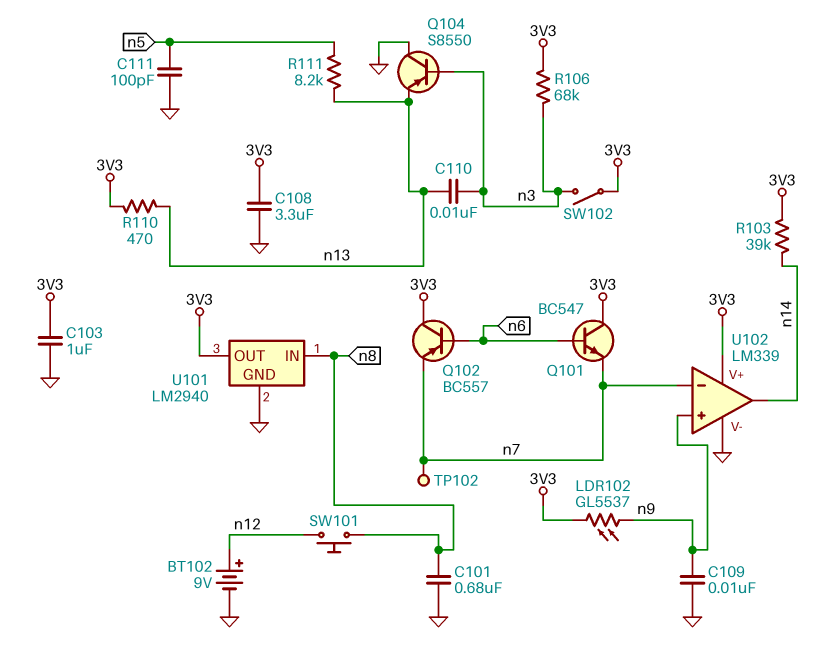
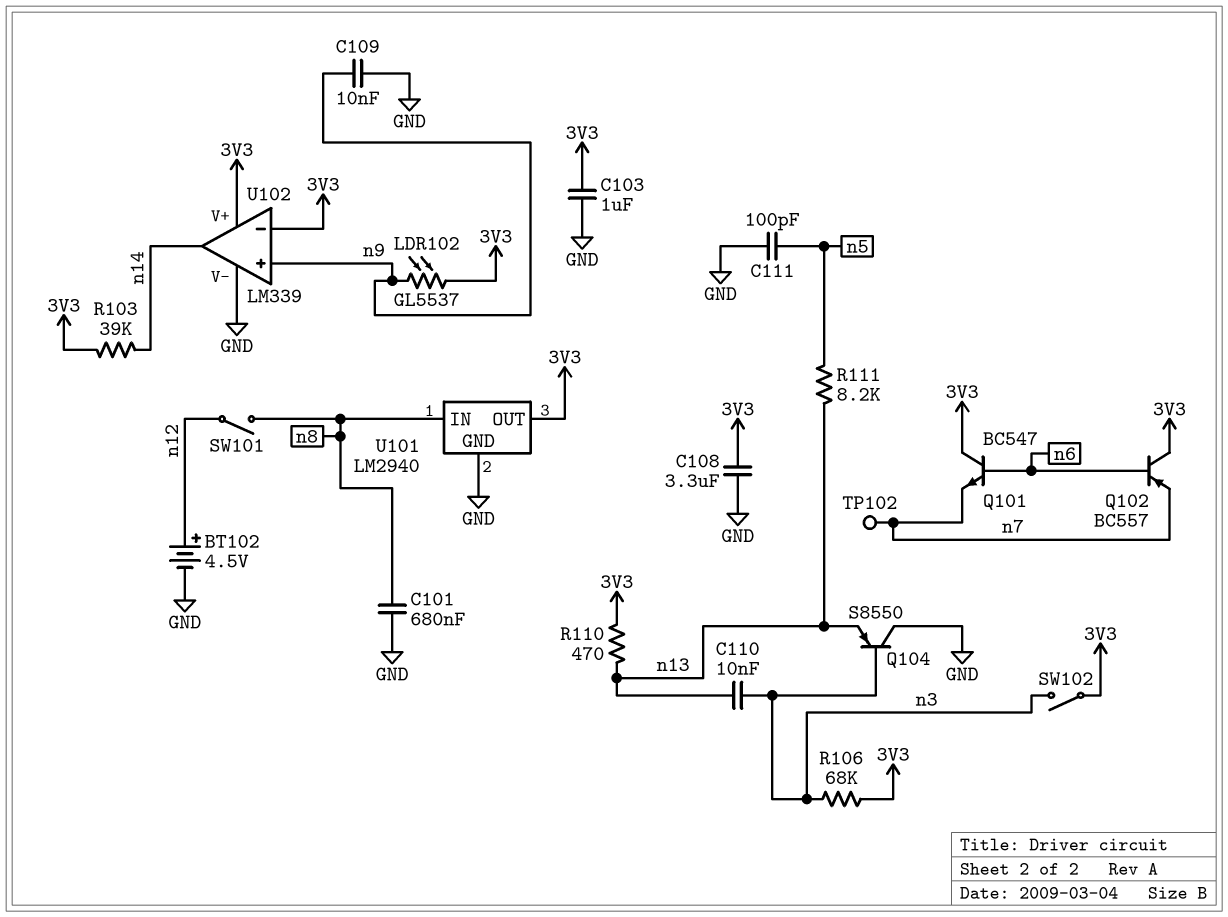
BT102: 9V (plus n12, minus GND) -> 4.5V (plus n12, minus GND)
SW101: button (n8, n12) -> switch (n8, n12)
U102 pin in-: n7 -> 3V3

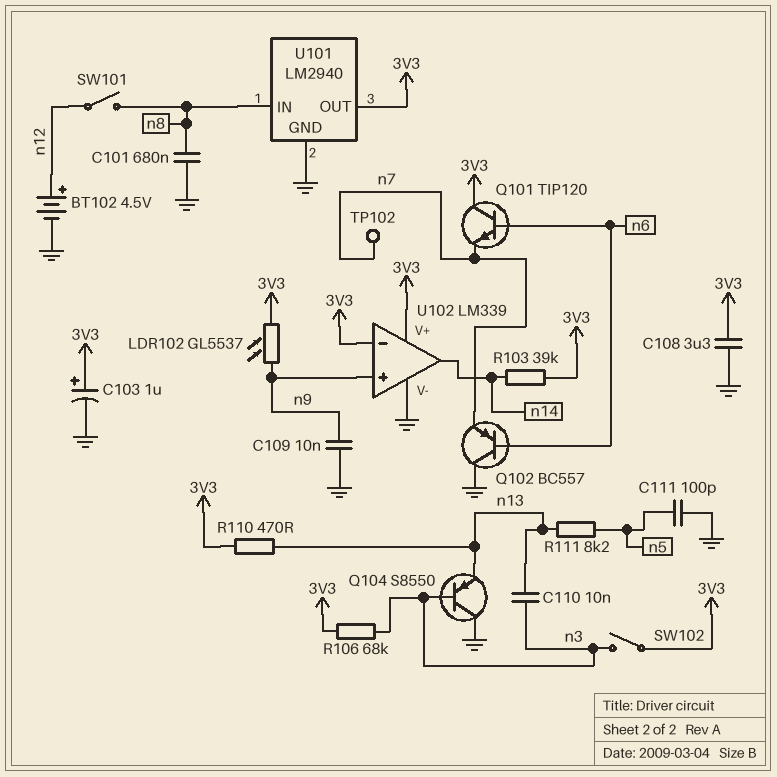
C103: 1uF (3V3, GND) -> 1uF (plus 3V3, minus GND)
Q101: NPN BC547 (B n6, C 3V3, E n7) -> NPN TIP120 (B n6, C 3V3, E n7)
Q102: PNP BC557 (B n6, C 3V3, E n7) -> PNP BC557 (B n6, C GND, E n7)

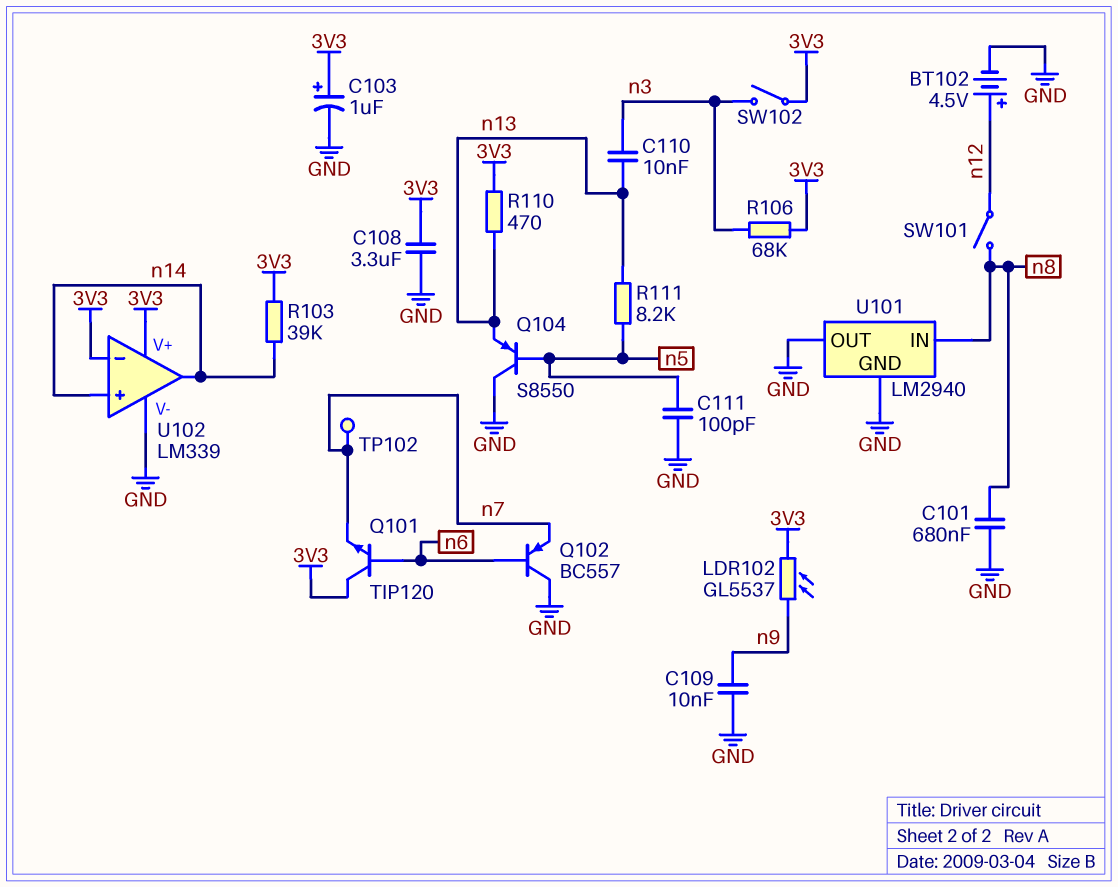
Q104: PNP S8550 (B n3, C GND, E n13) -> PNP S8550 (B n5, C GND, E n13)
U101 pin OUT: 3V3 -> GND
U102 pin in+: n9 -> n14

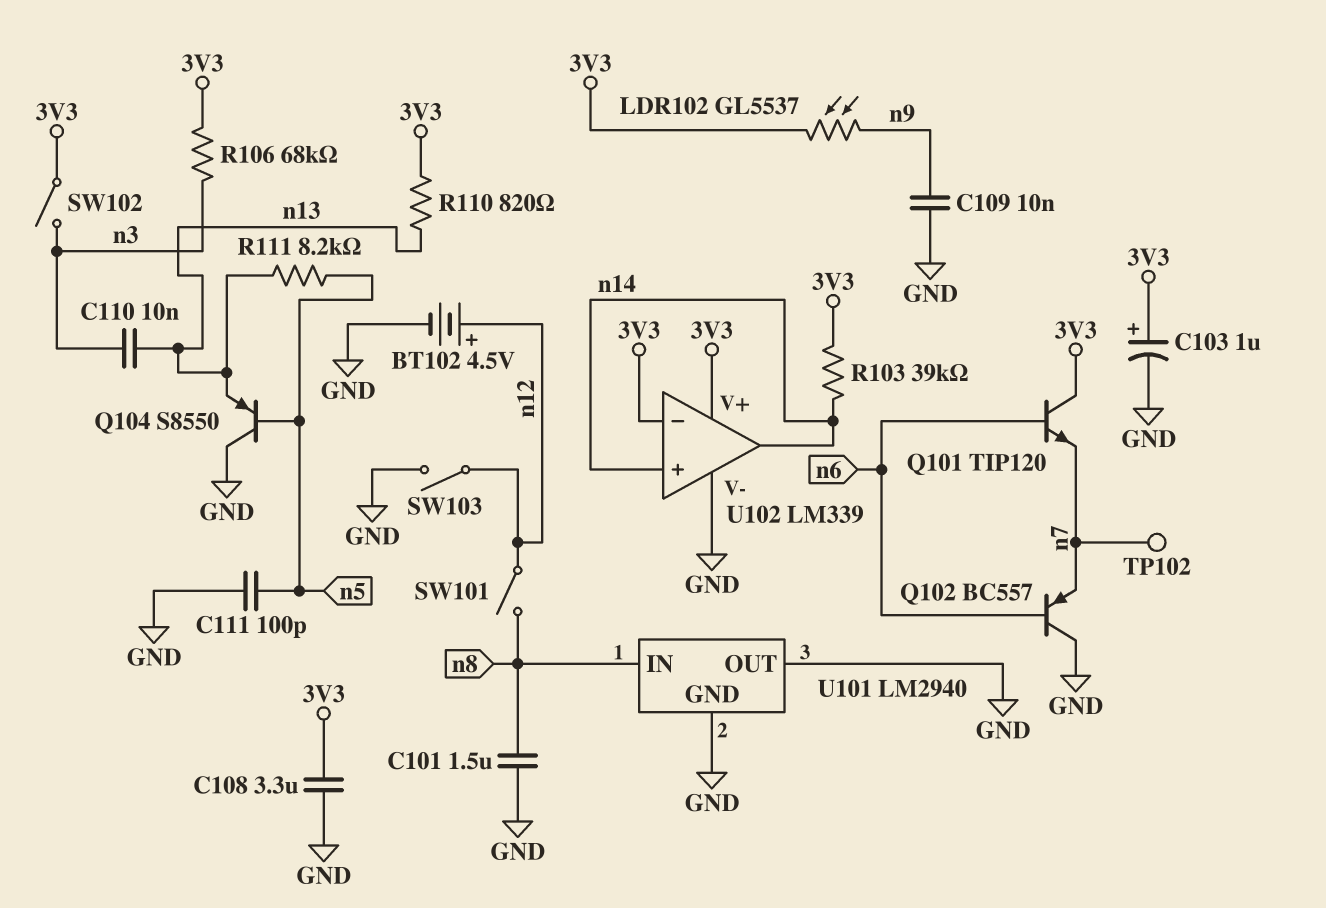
C101: 680nF (GND, n8) -> 1.5uF (GND, n8)
R110: 470 (3V3, n13) -> 820 (3V3, n13)
SW103: none -> switch (GND, n12)

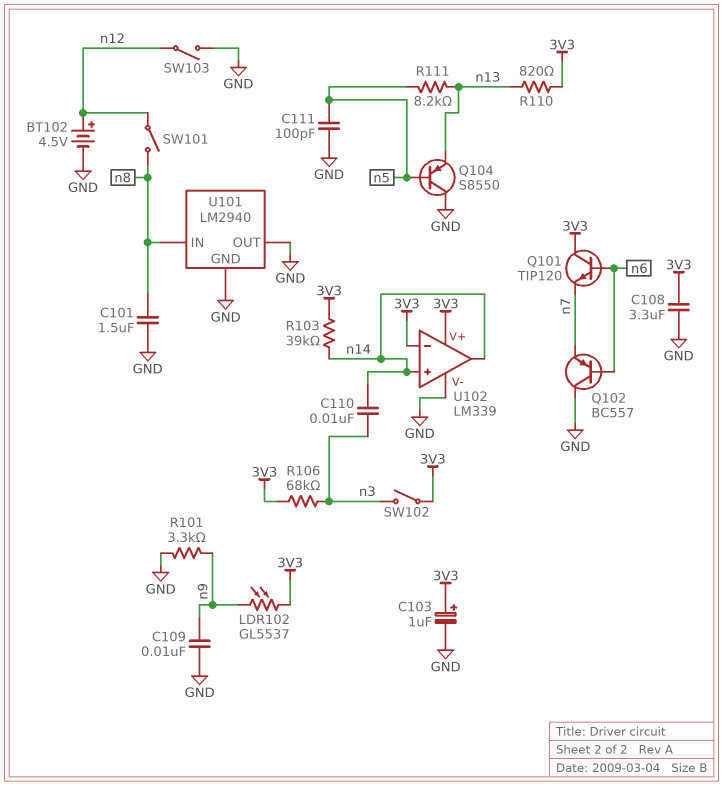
C110: 10nF (n3, n13) -> 10nF (n3, n14)
R101: none -> 3.3k (GND, n9)
TP102: test point (n7) -> none

